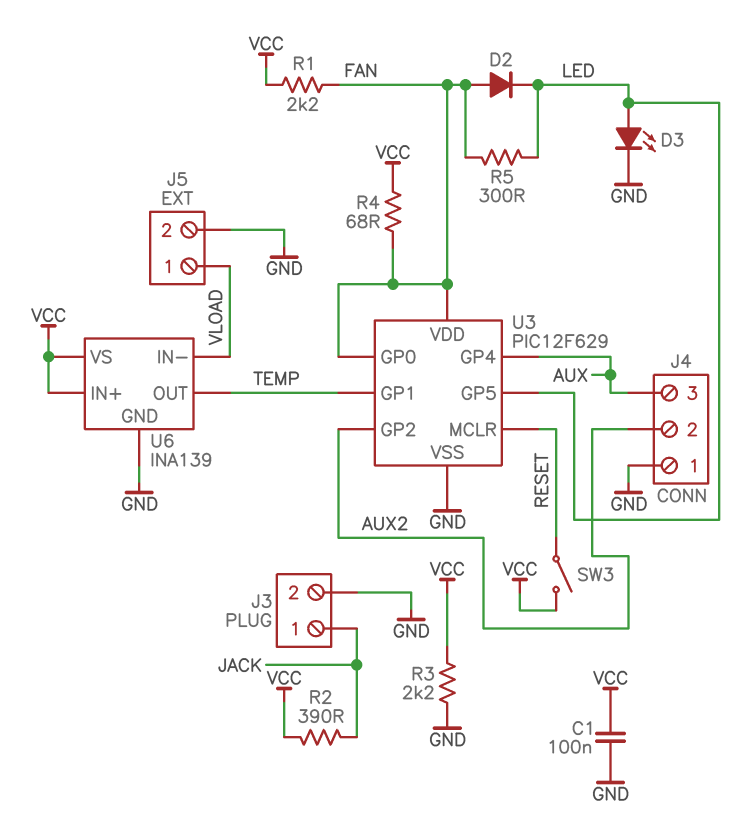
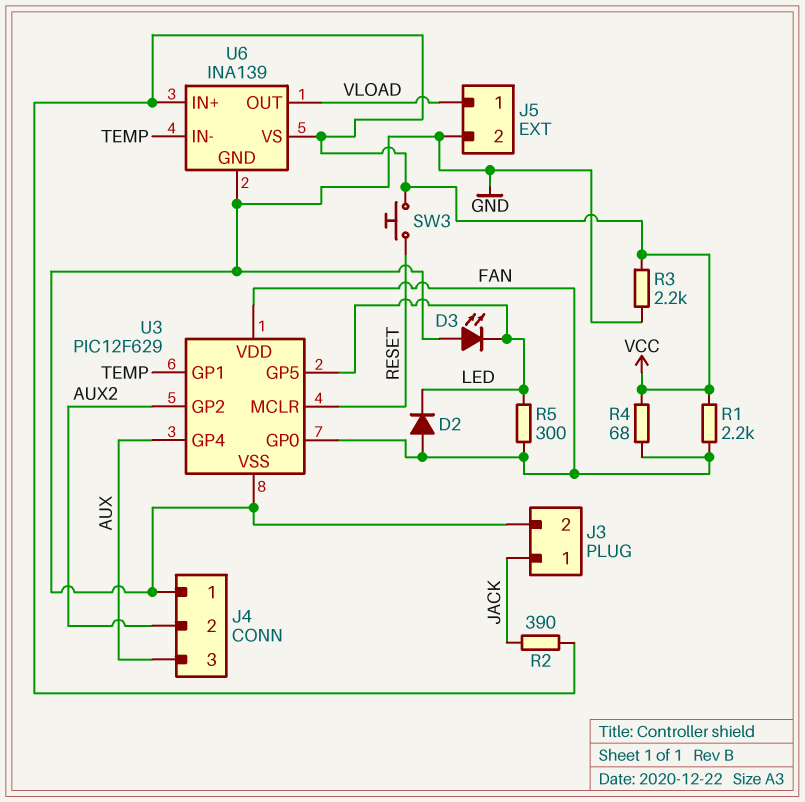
C1: 100nF (GND, VCC) -> none
D3: LED (A LED, K GND) -> LED (A GND, K LED)
SW3: switch (RESET, VCC) -> button (RESET, VCC)
U6 pin IN-: VLOAD -> TEMP
U6 pin OUT: TEMP -> VLOAD

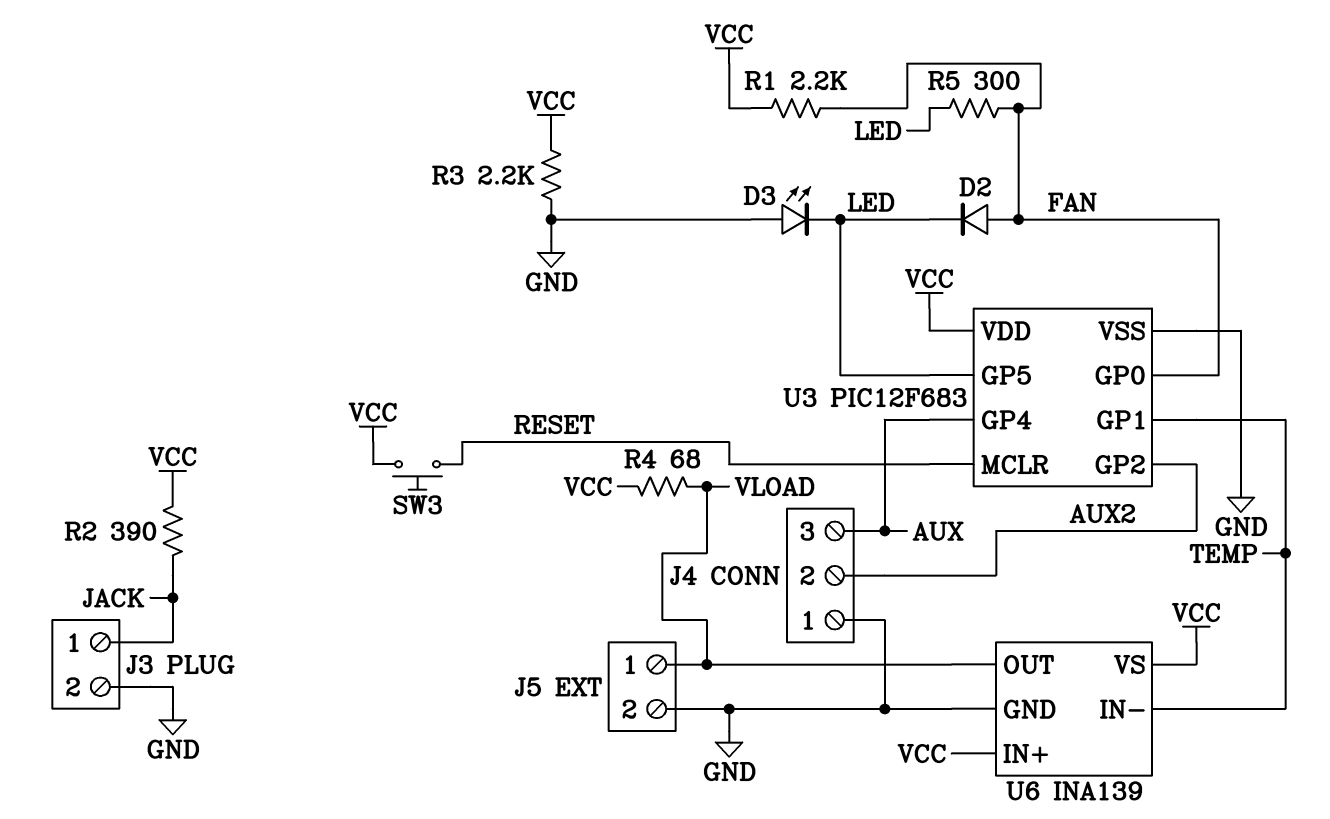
R4: 68 (FAN, VCC) -> 68 (VCC, VLOAD)
U3: PIC12F629 -> PIC12F683
U3 pin VDD: FAN -> VCC

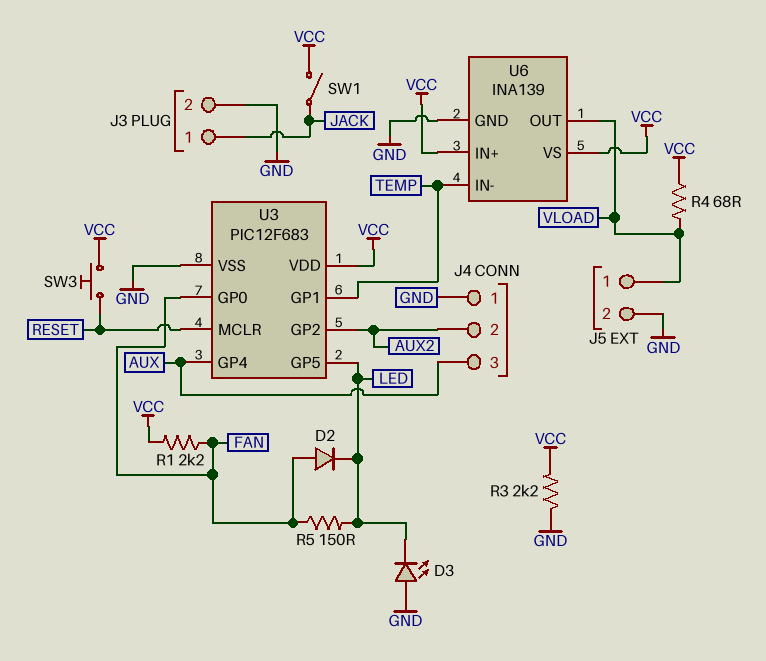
R2: 390 (JACK, VCC) -> none
R5: 300 (FAN, LED) -> 150 (FAN, LED)
SW1: none -> switch (JACK, VCC)

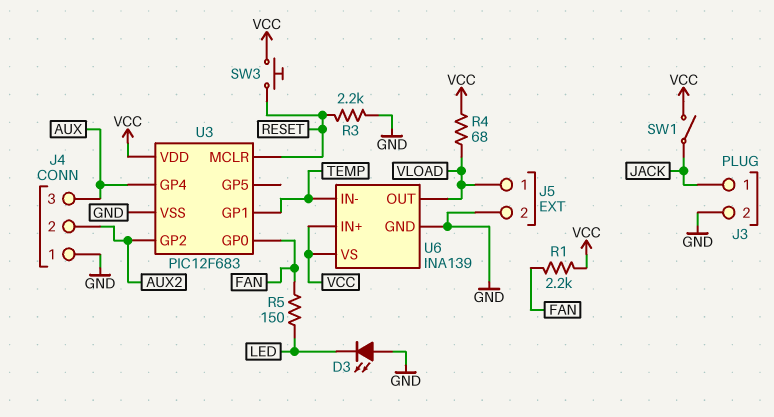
D2: diode (A FAN, K LED) -> none
R3: 2.2k (GND, VCC) -> 2.2k (GND, RESET)
U3 pin GP5: LED -> none

